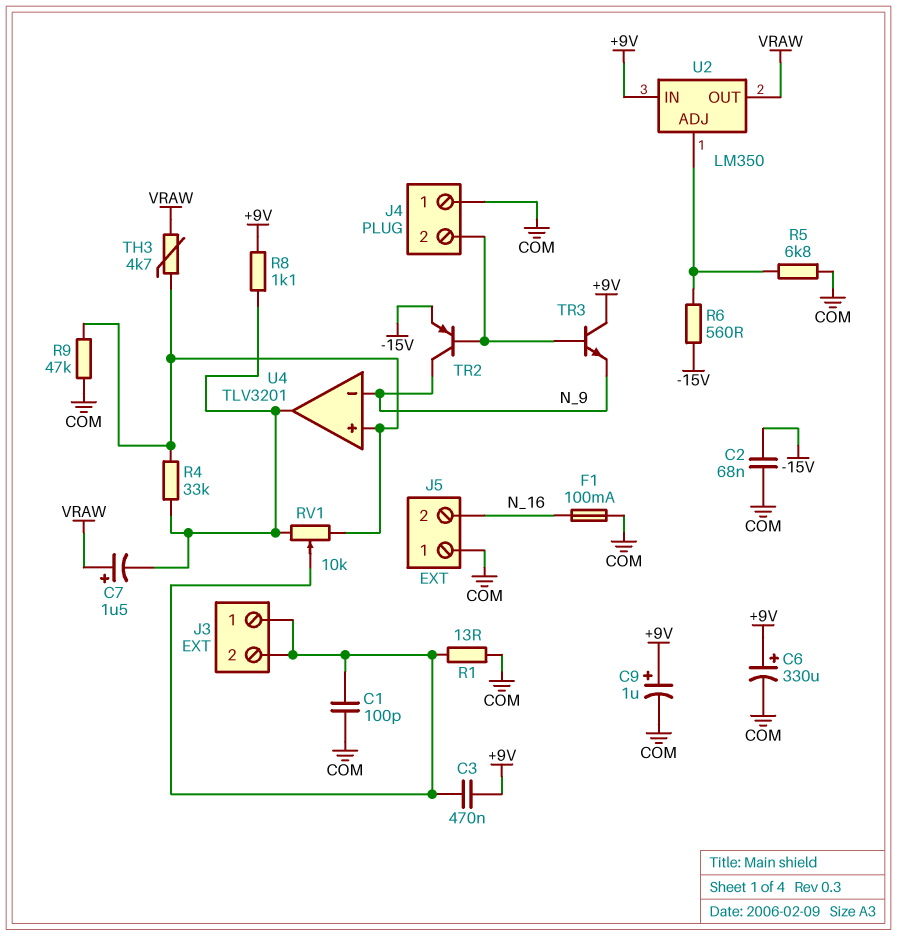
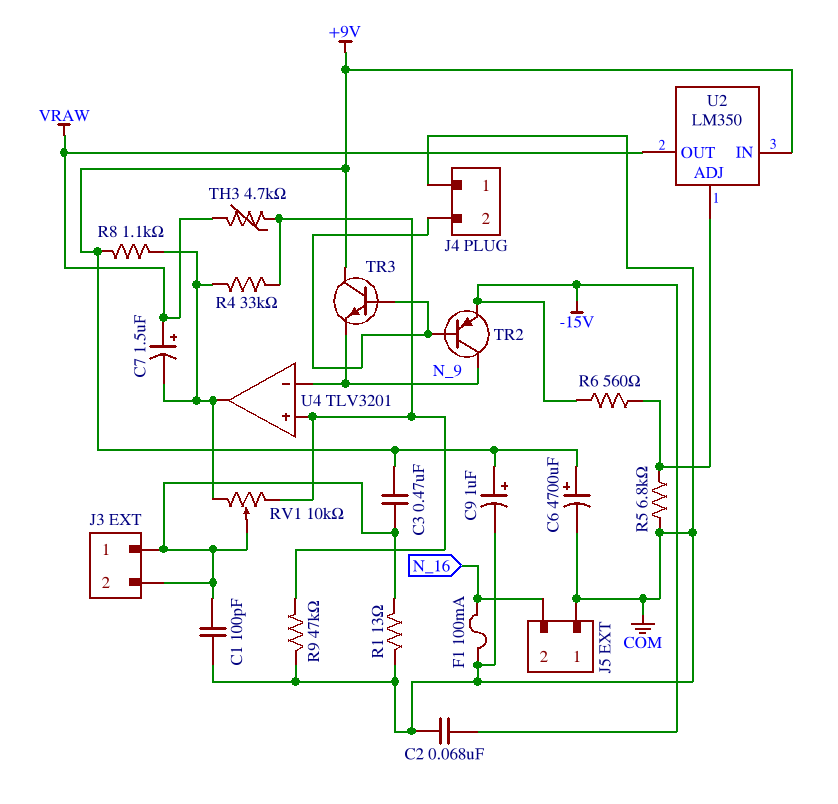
C6: 330uF (plus +9V, minus COM) -> 4700uF (plus +9V, minus COM)

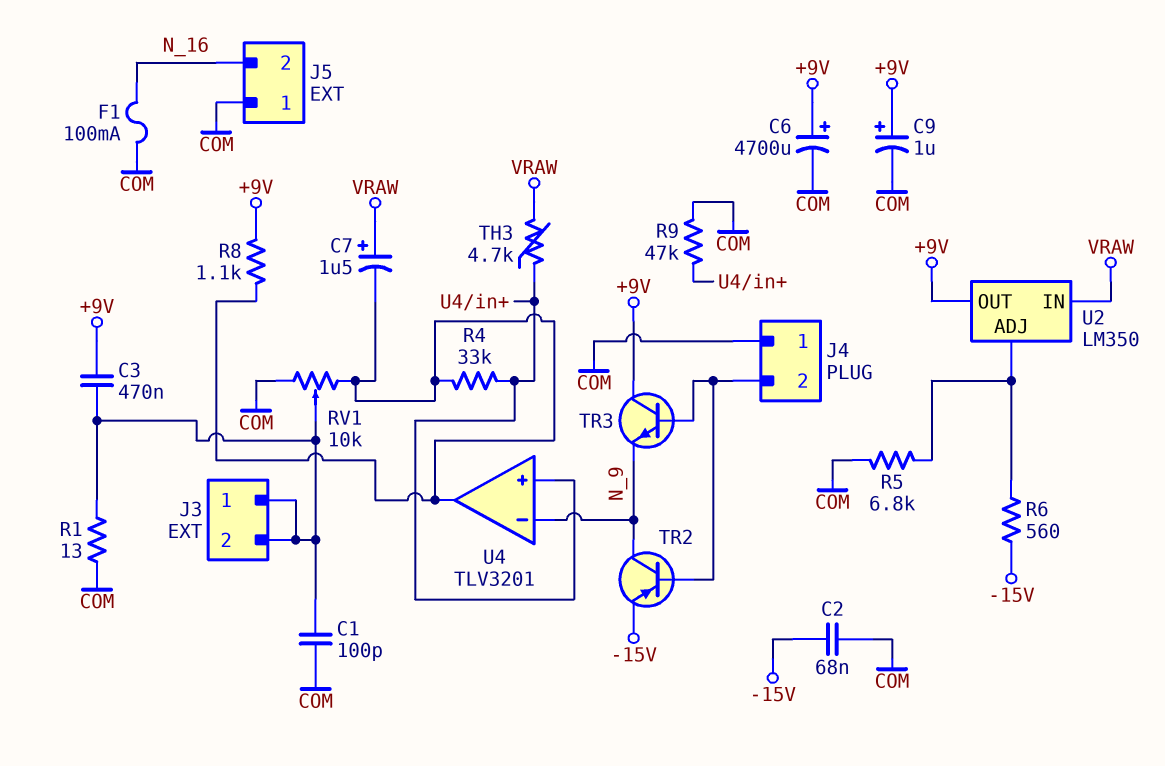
RV1: 10k (U4/in+, U4/out, wiper J3/1) -> 10k (COM, U4/out, wiper J3/1)
U2 pin IN: +9V -> VRAW
U2 pin OUT: VRAW -> +9V

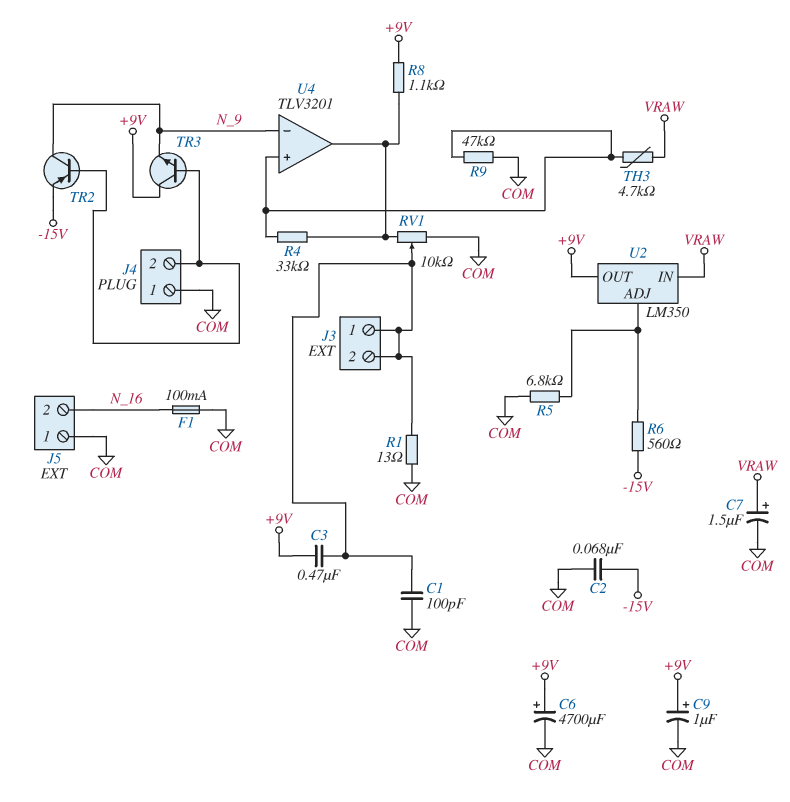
C7: 1.5uF (plus VRAW, minus U4/out) -> 1.5uF (plus VRAW, minus COM)

